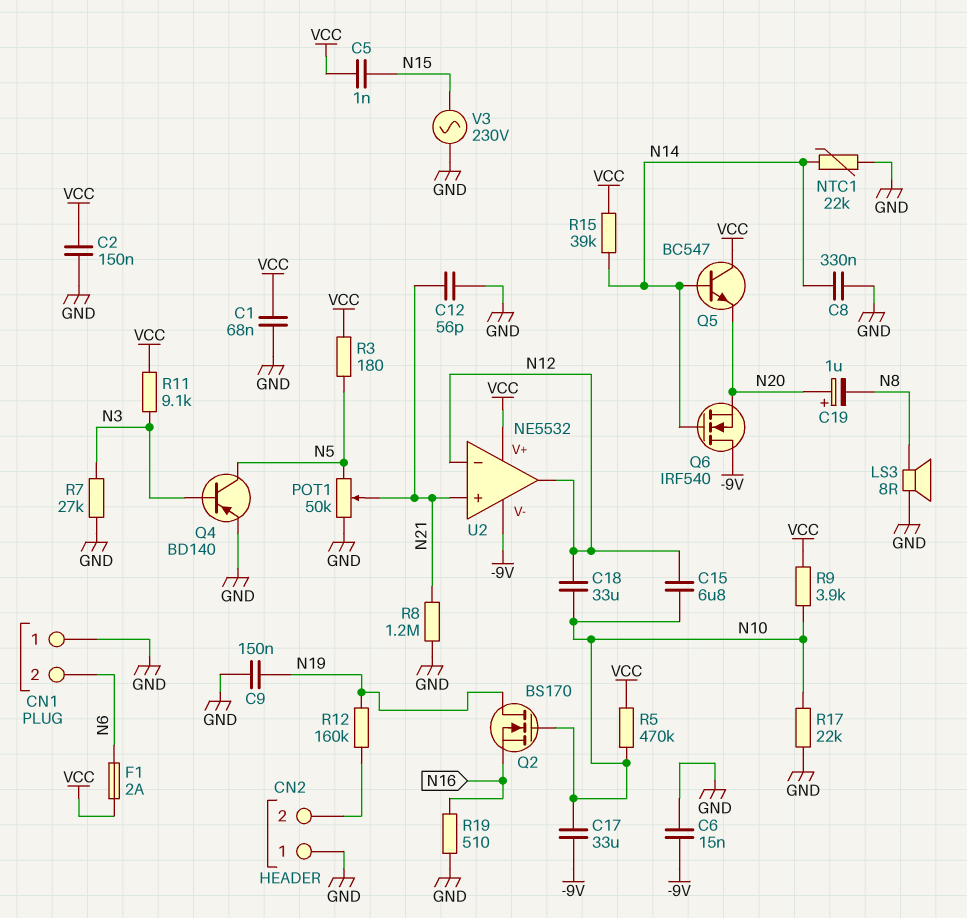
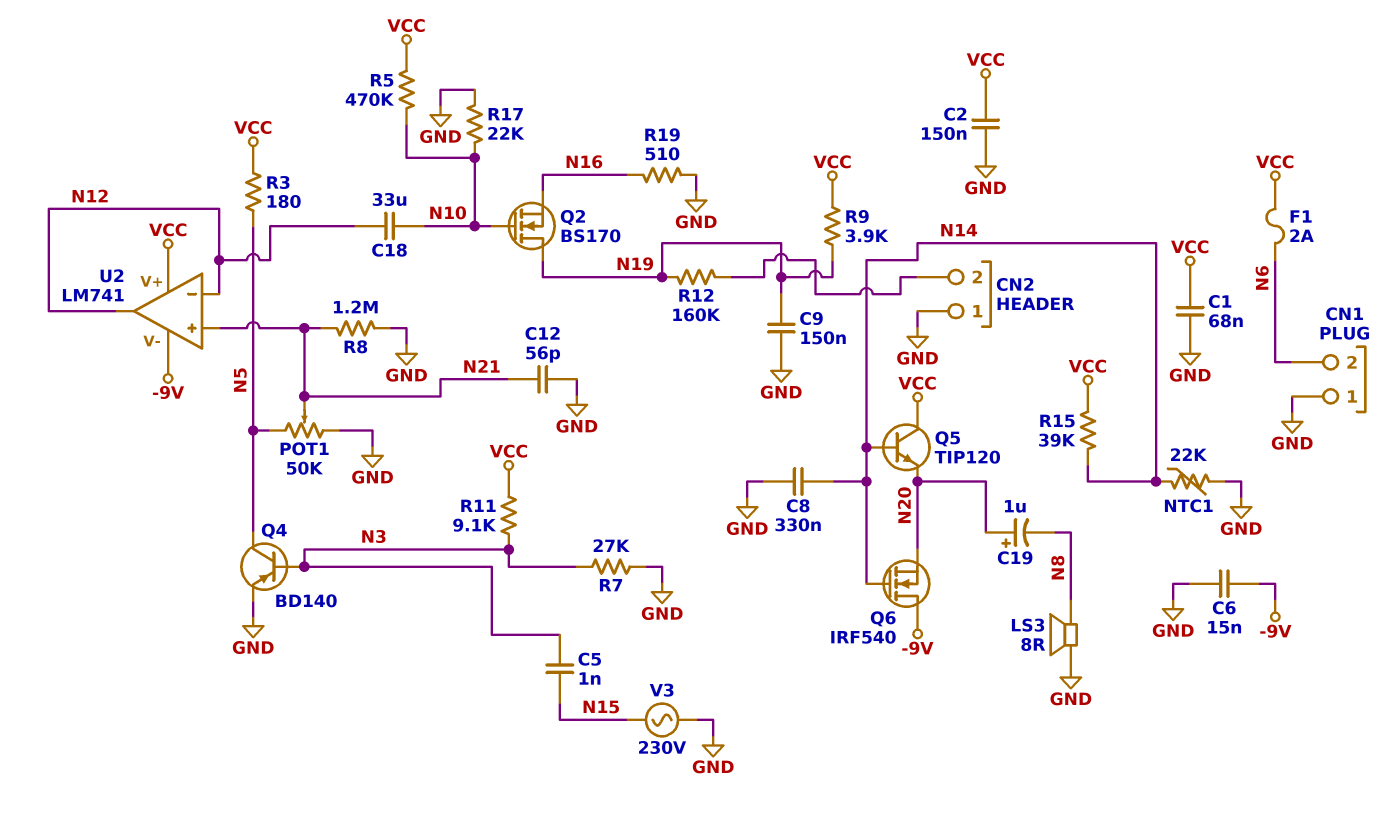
C5: 1nF (N15, VCC) -> 1nF (N3, N15)
C15: 6.8uF (N10, N12) -> none
C17: 33uF (-9V, N10) -> none
Q5: NPN BC547 (B N14, C VCC, E N20) -> NPN TIP120 (B N14, C VCC, E N20)
R9: 3.9k (N10, VCC) -> 3.9k (N19, VCC)
U2: NE5532 -> LM741

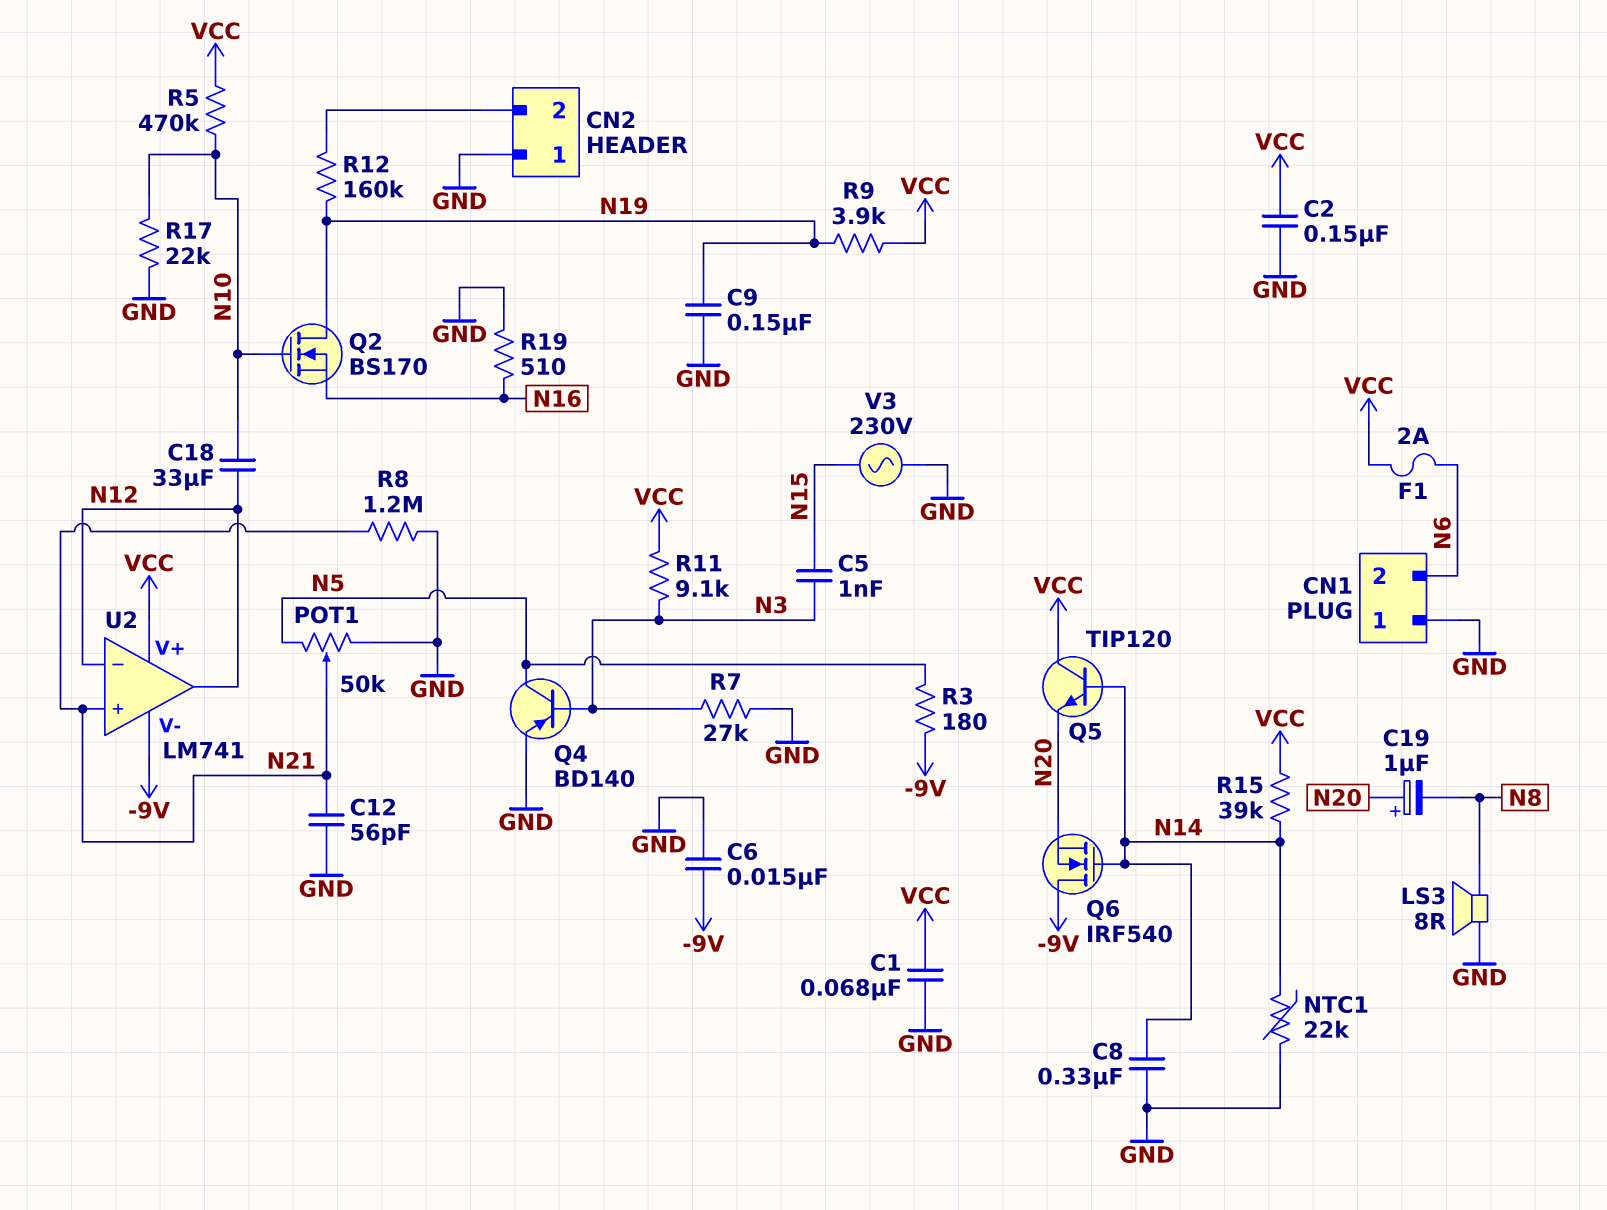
R3: 180 (N5, VCC) -> 180 (-9V, N5)

